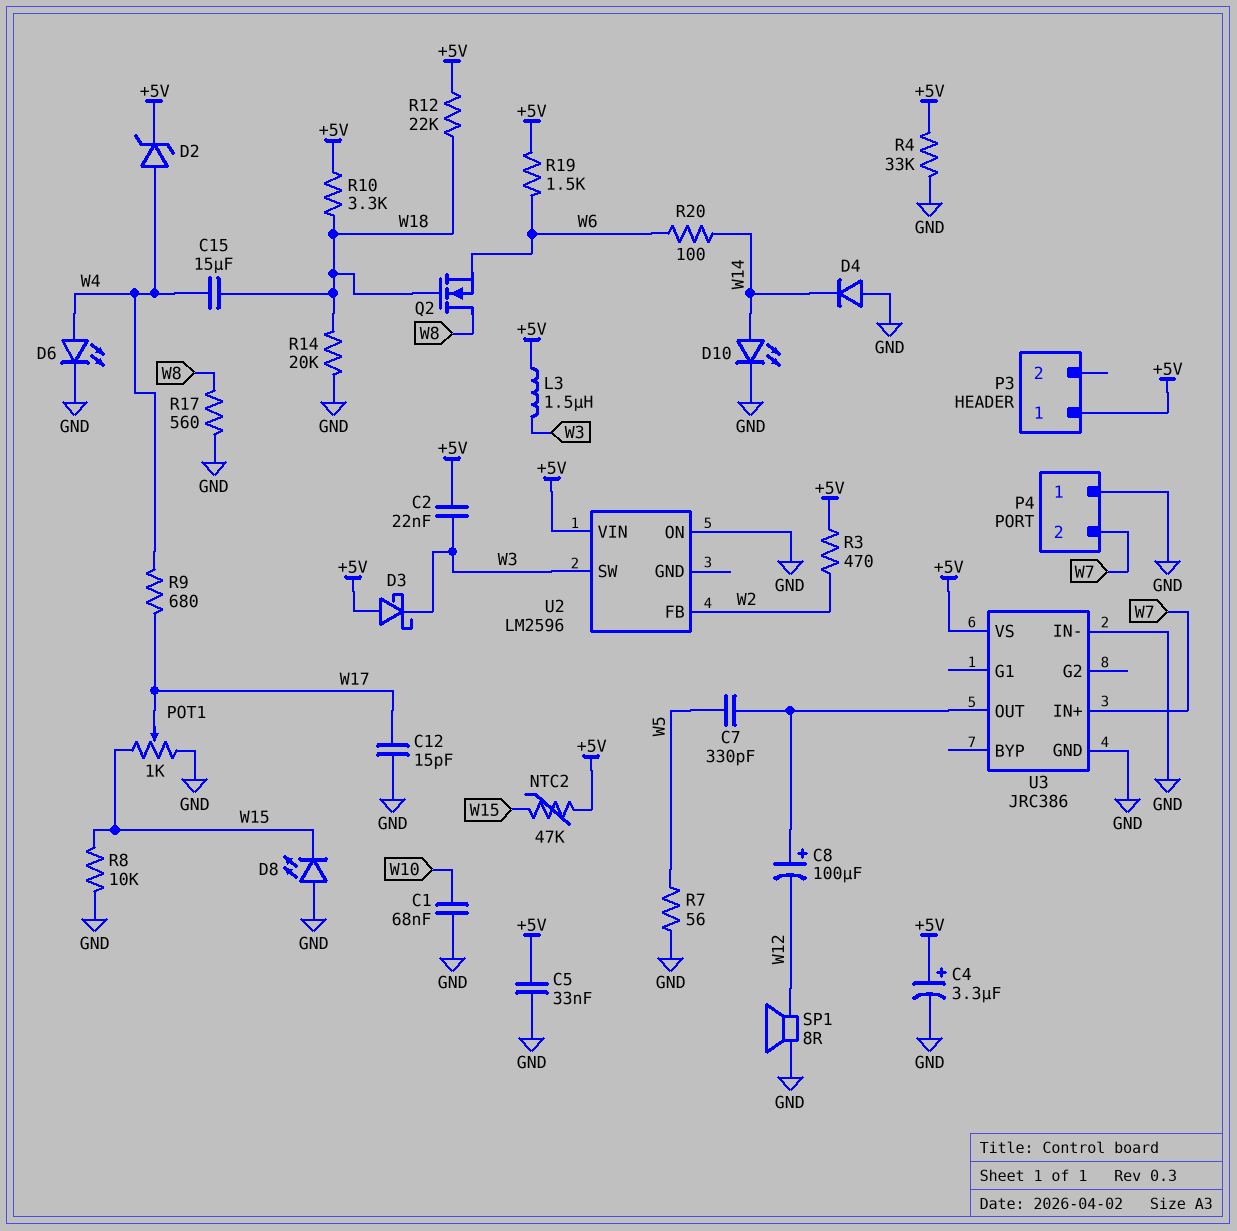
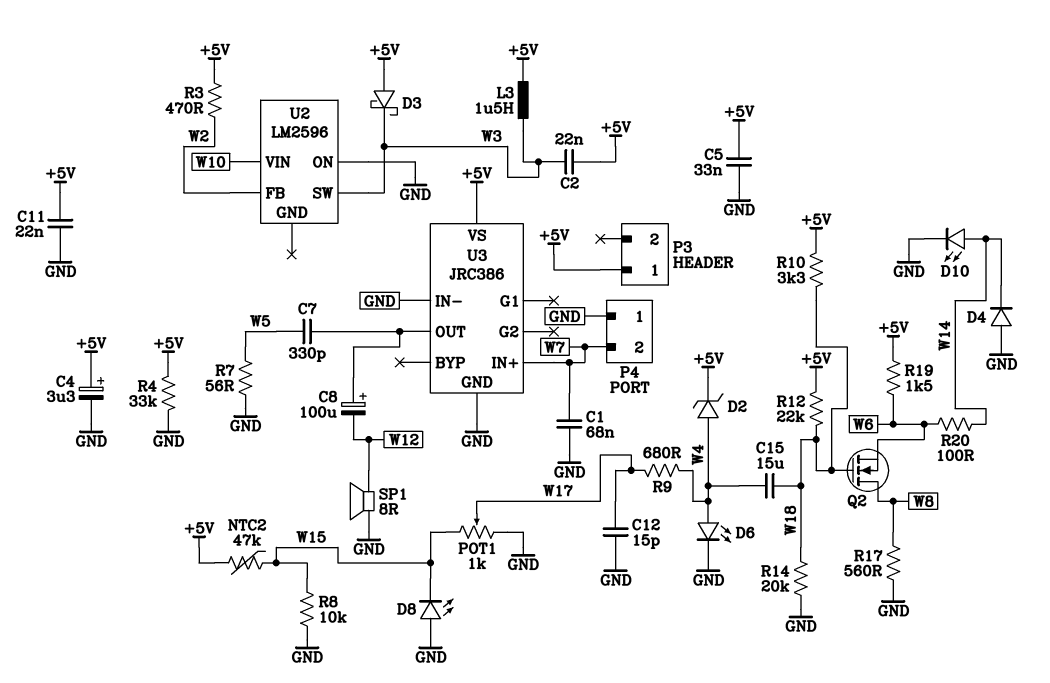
C1: 68nF (GND, W10) -> 68nF (GND, W7)
C11: none -> 22nF (+5V, GND)
U2 pin VIN: +5V -> W10

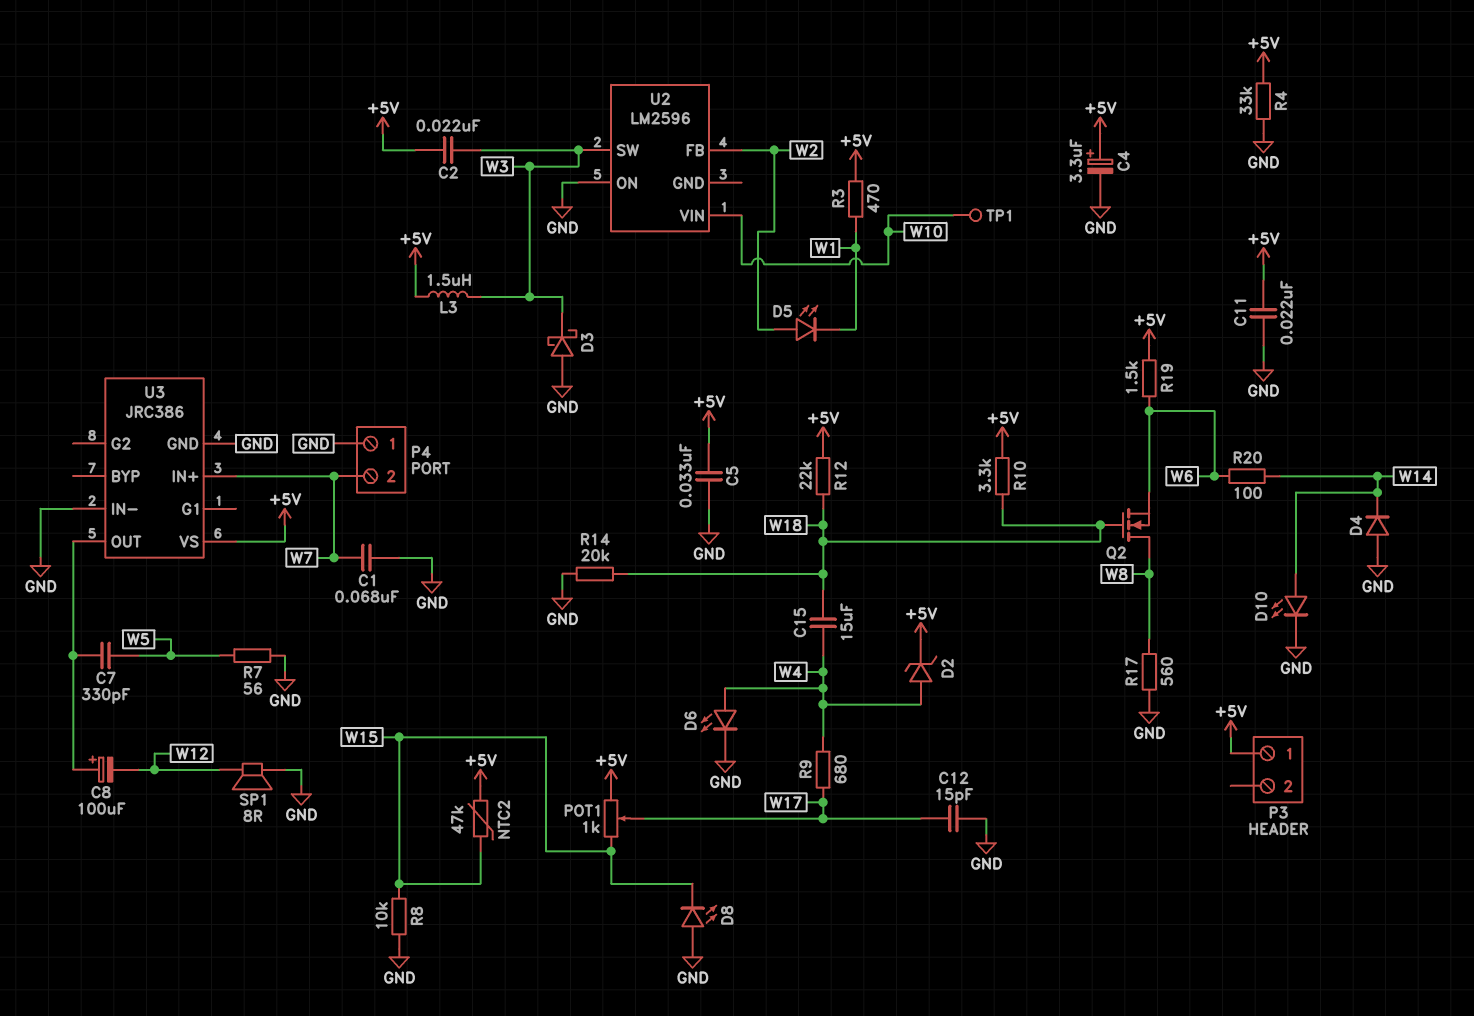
D3: schottky (A +5V, K W3) -> schottky (A GND, K W3)
D5: none -> LED (A W2, K W1)
POT1: 1k (GND, W15, wiper W17) -> 1k (+5V, W15, wiper W17)
R3: 470 (+5V, W2) -> 470 (+5V, W1)
TP1: none -> test point (W10)

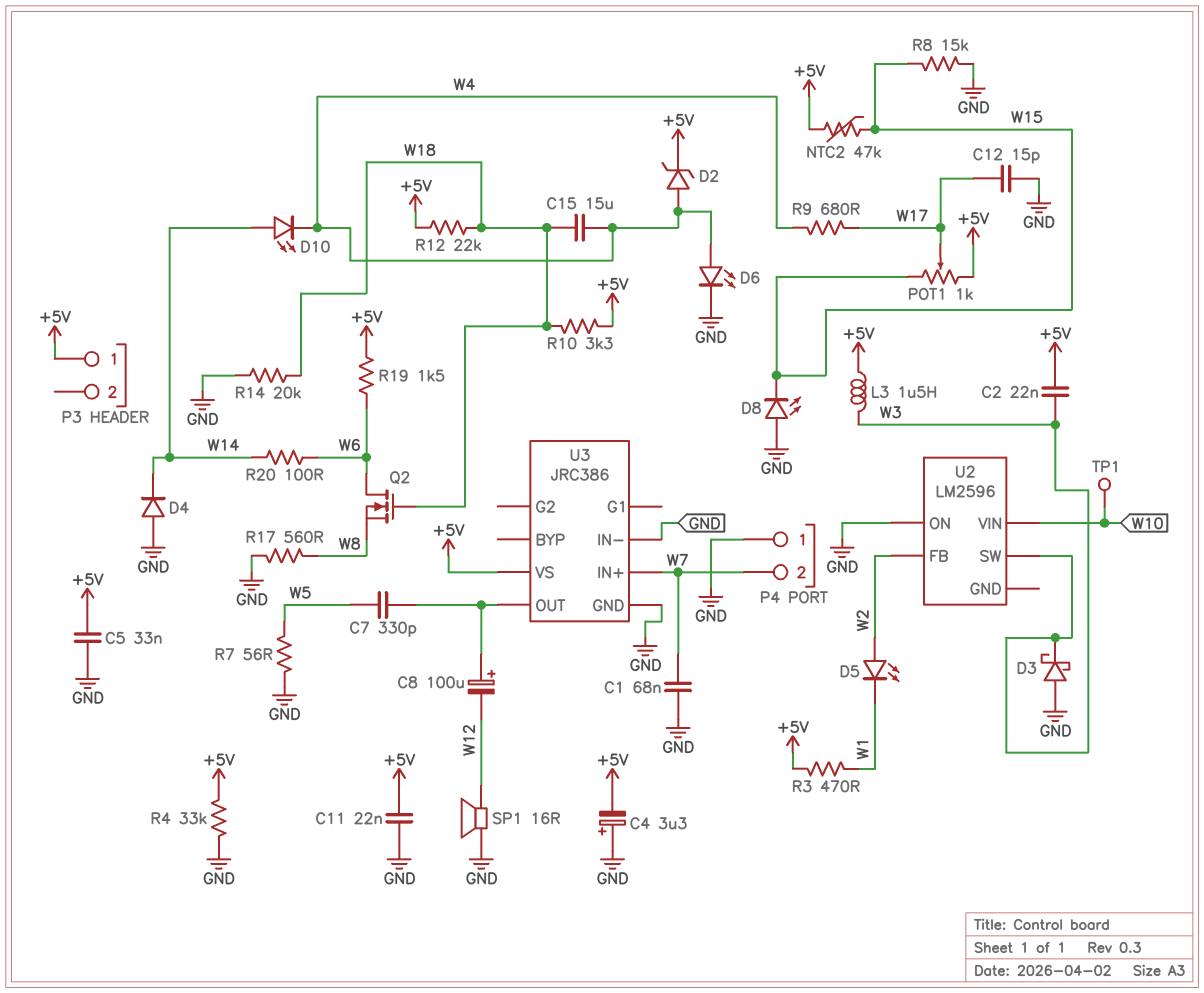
C4: 3.3uF (plus +5V, minus GND) -> 3.3uF (plus GND, minus +5V)
D10: LED (A W14, K GND) -> LED (A W14, K W4)
Q2: NMOS (G W18, D W8, S W6) -> NMOS (G W18, D W6, S W8)
R8: 10k (GND, W15) -> 15k (GND, W15)
SP1: speaker 8R (GND, W12) -> speaker 16R (GND, W12)

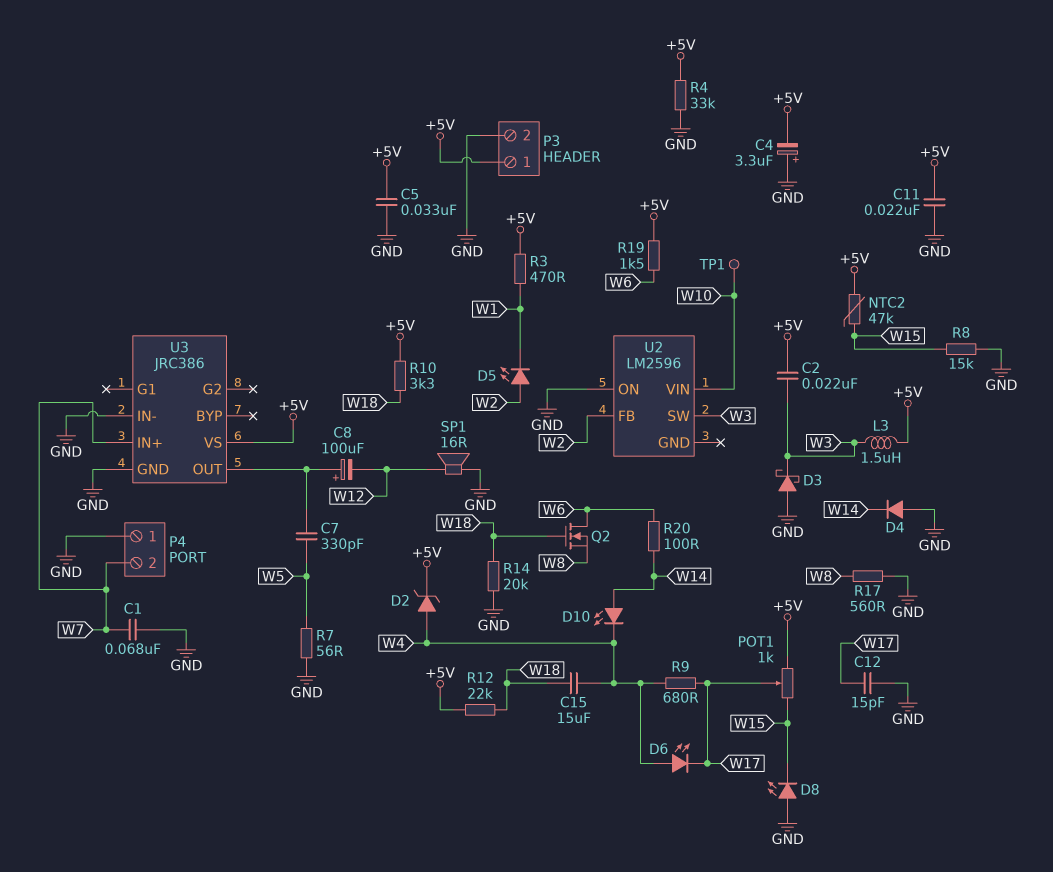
D6: LED (A W4, K GND) -> LED (A W4, K W17)
P3 pin 2: none -> GND

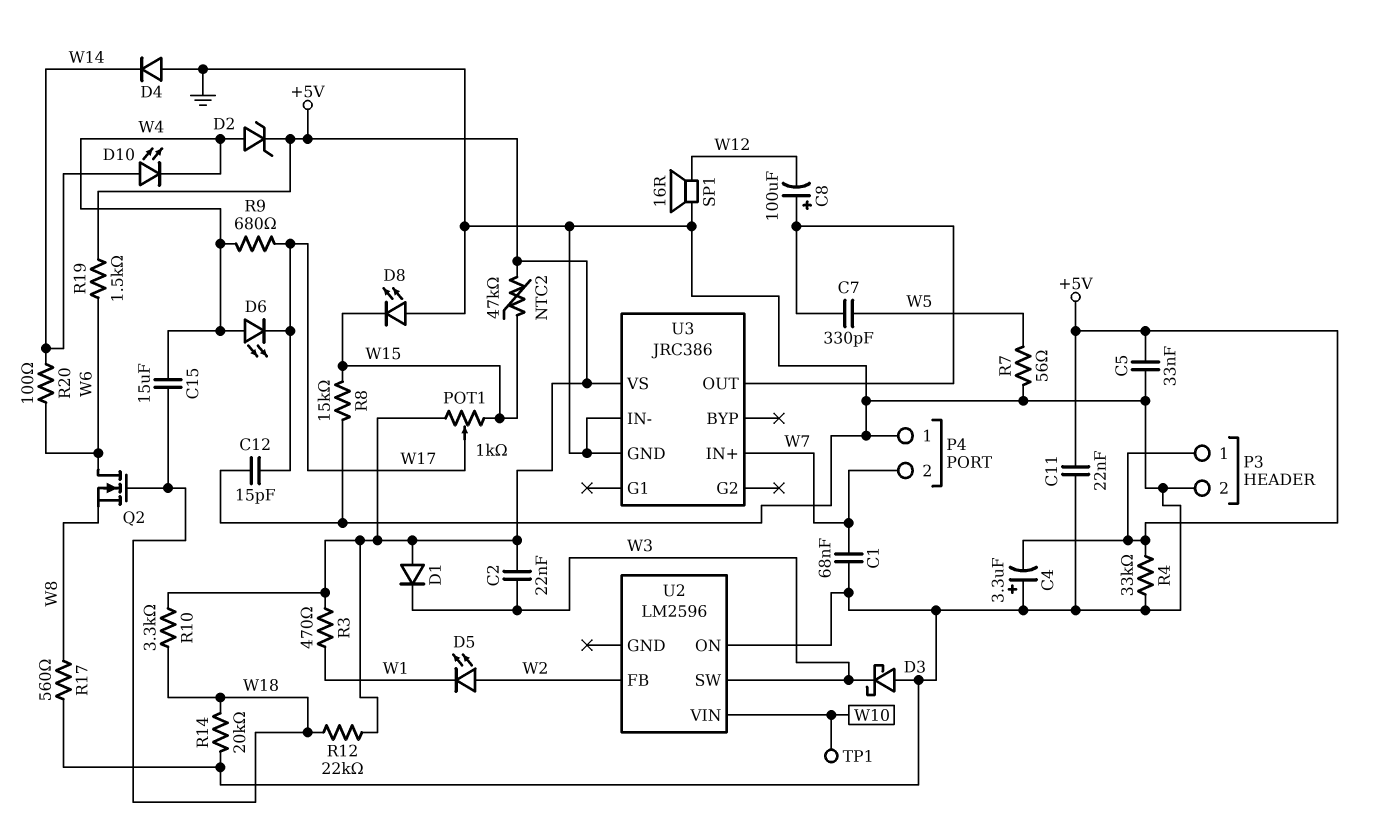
D1: none -> diode (A +5V, K W3)
L3: 1.5uH (+5V, W3) -> none

